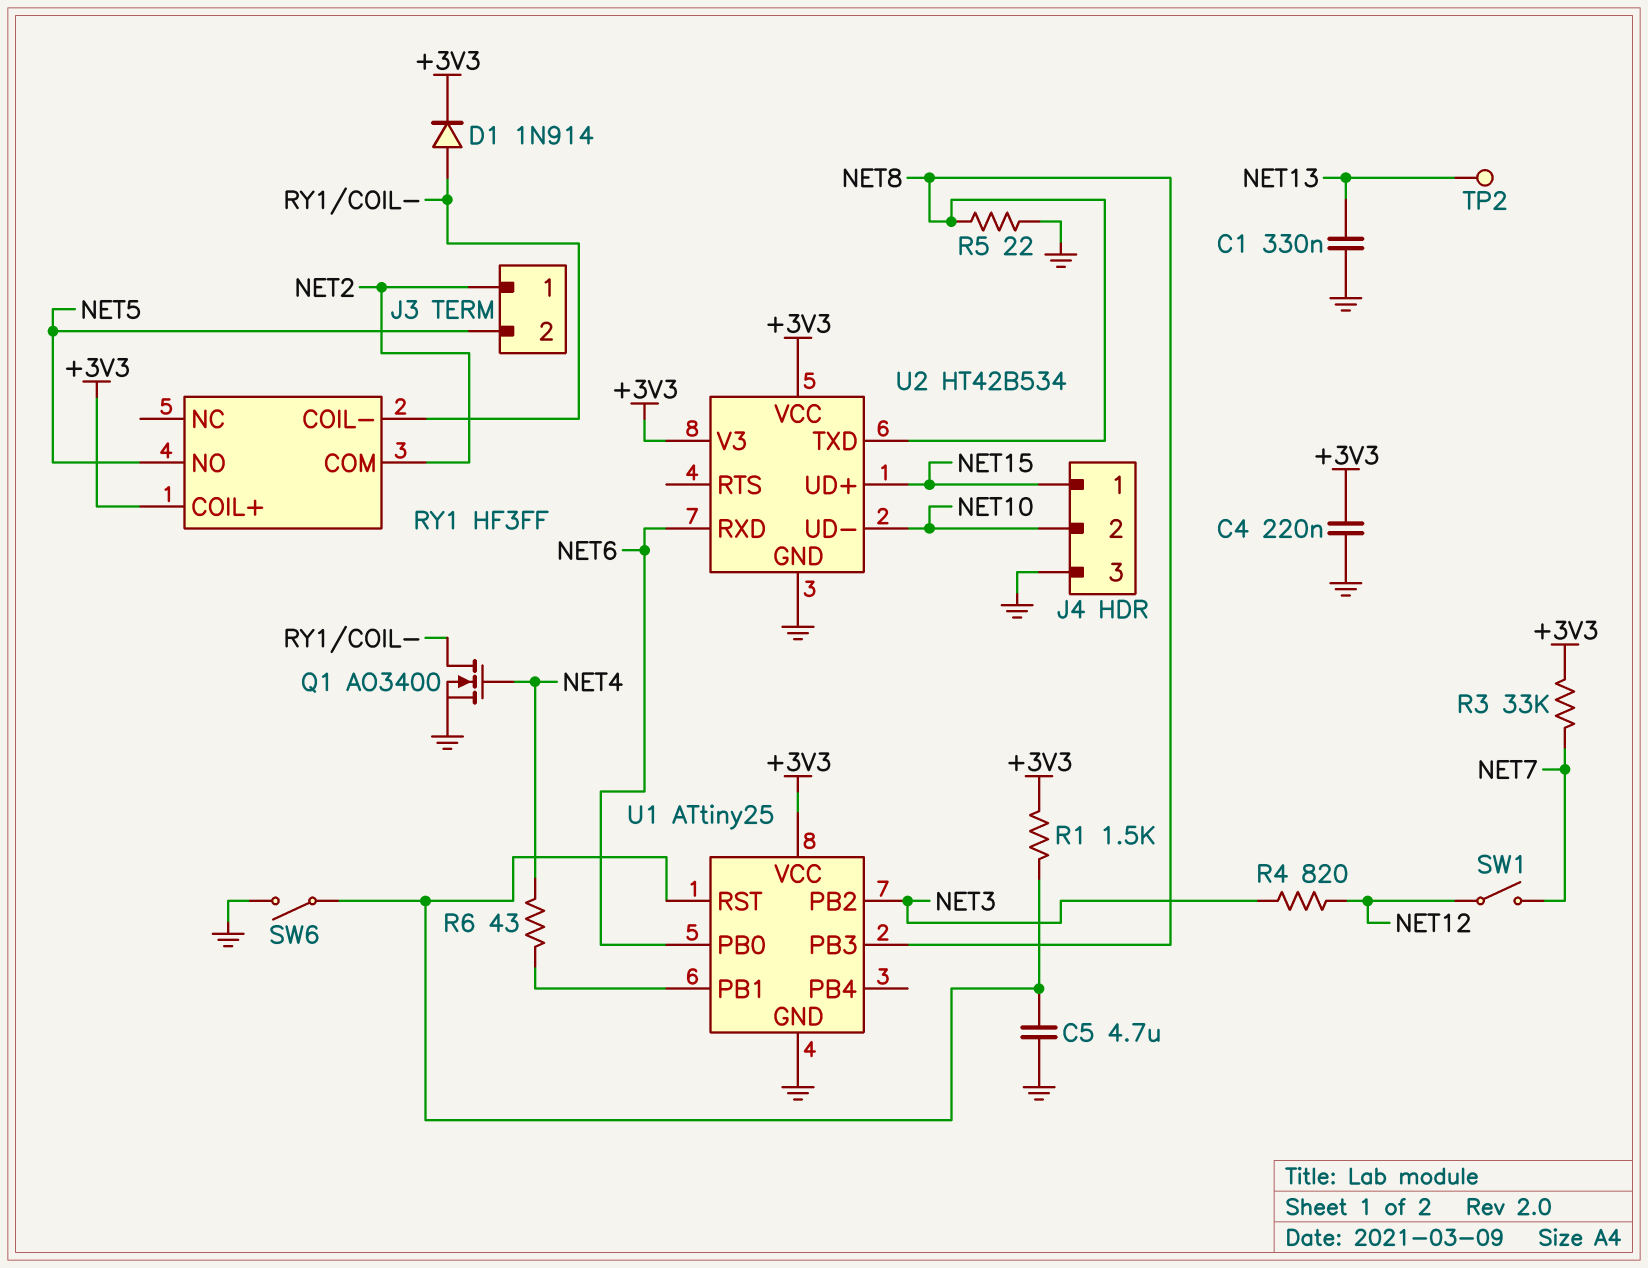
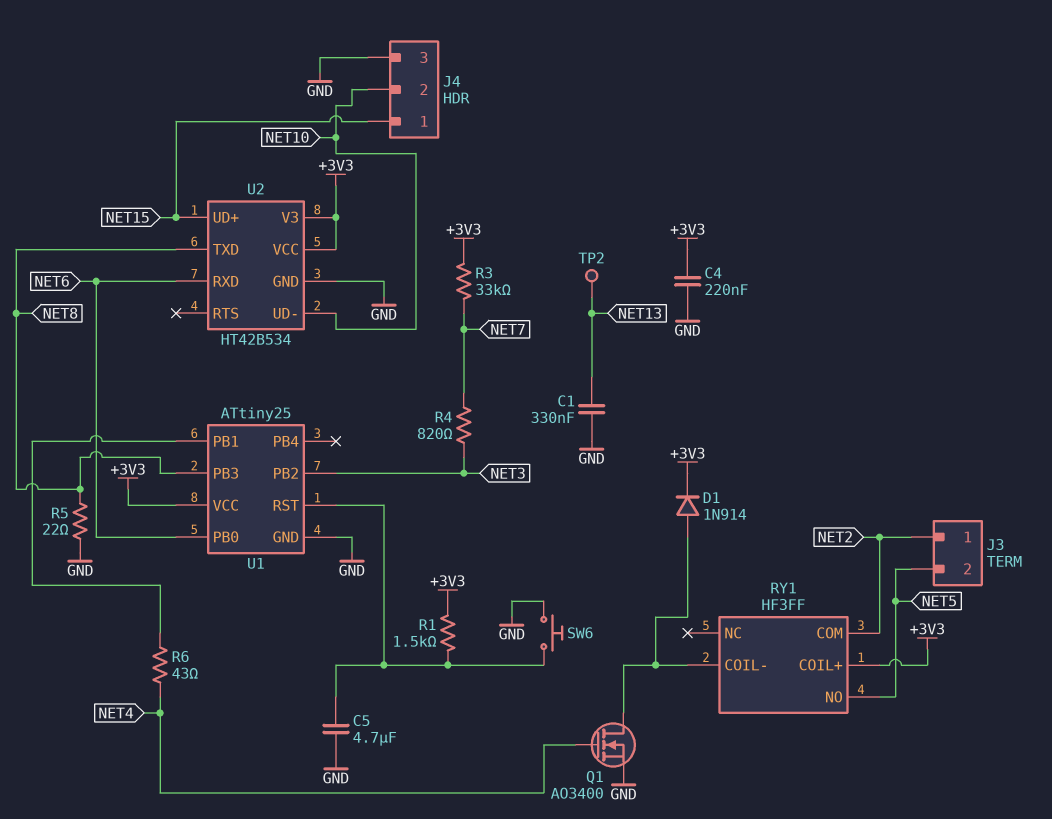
R4: 820 (NET3, NET12) -> 820 (NET3, NET7)
SW1: switch (NET7, NET12) -> none
SW6: switch (GND, U1/RST) -> button (GND, U1/RST)

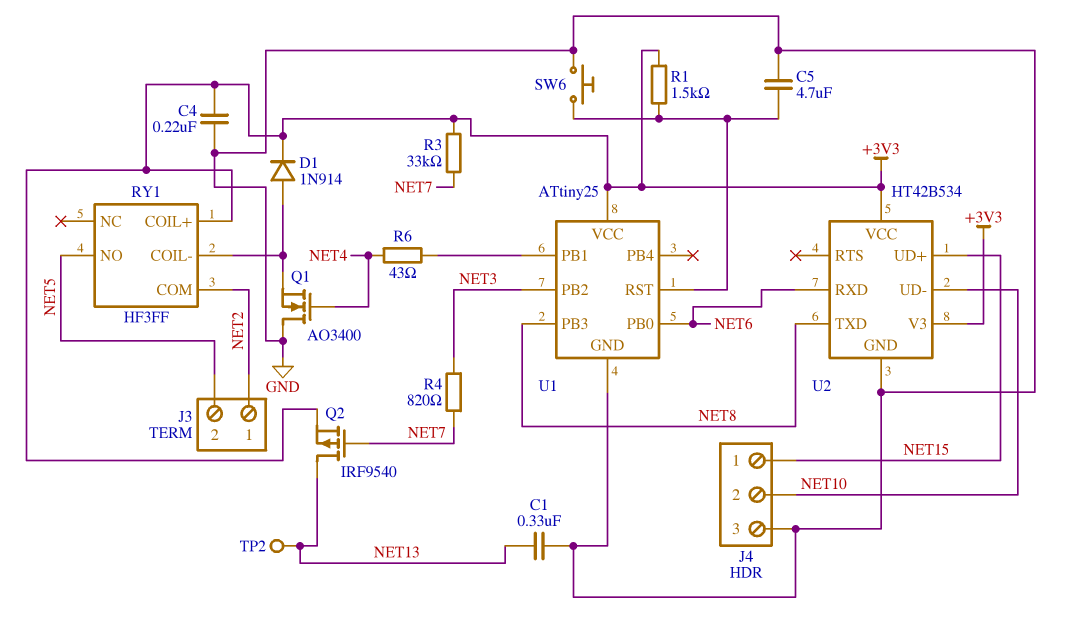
Q1: NMOS AO3400 (G NET4, D RY1/COIL-, S GND) -> NMOS AO3400 (G NET4, D GND, S RY1/COIL-)
Q2: none -> PMOS IRF9540 (G NET7, D NET13, S +3V3)
R5: 22 (GND, NET8) -> none

